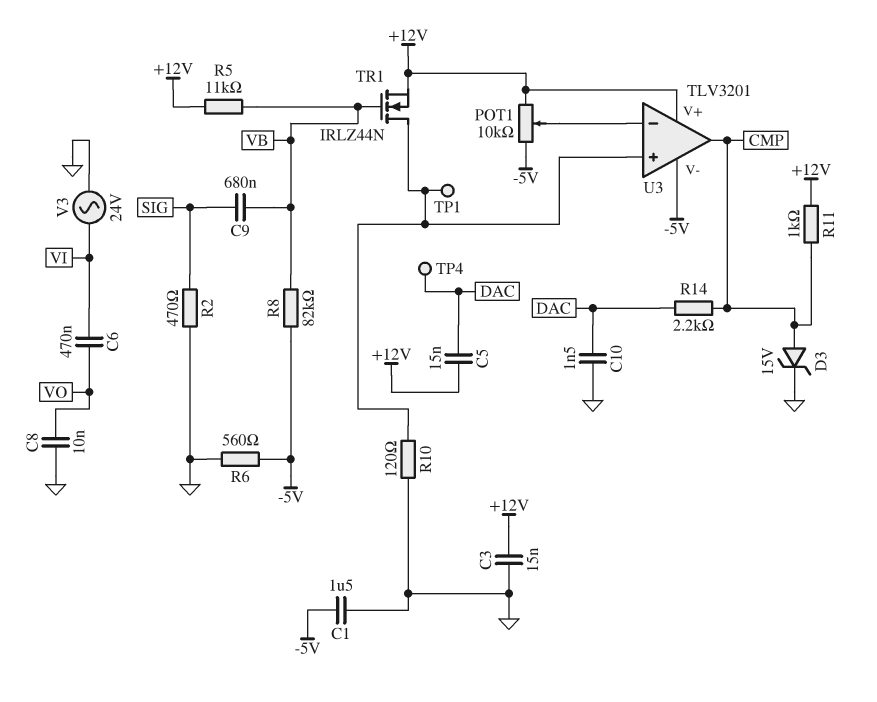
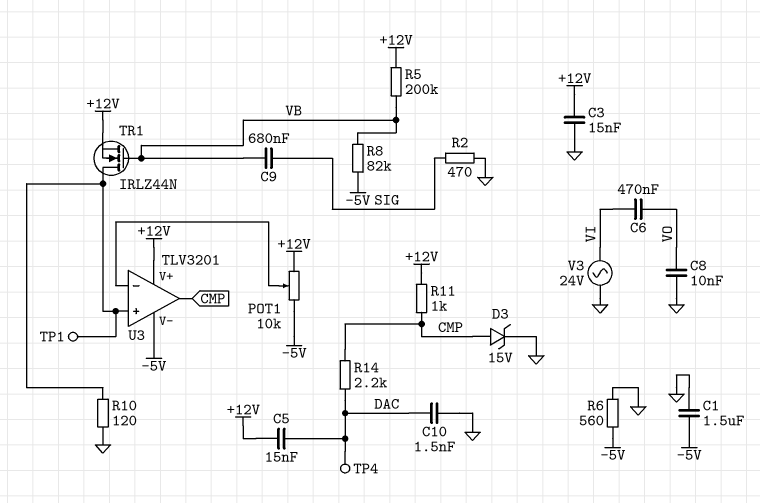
R5: 11k (+12V, VB) -> 200k (+12V, VB)

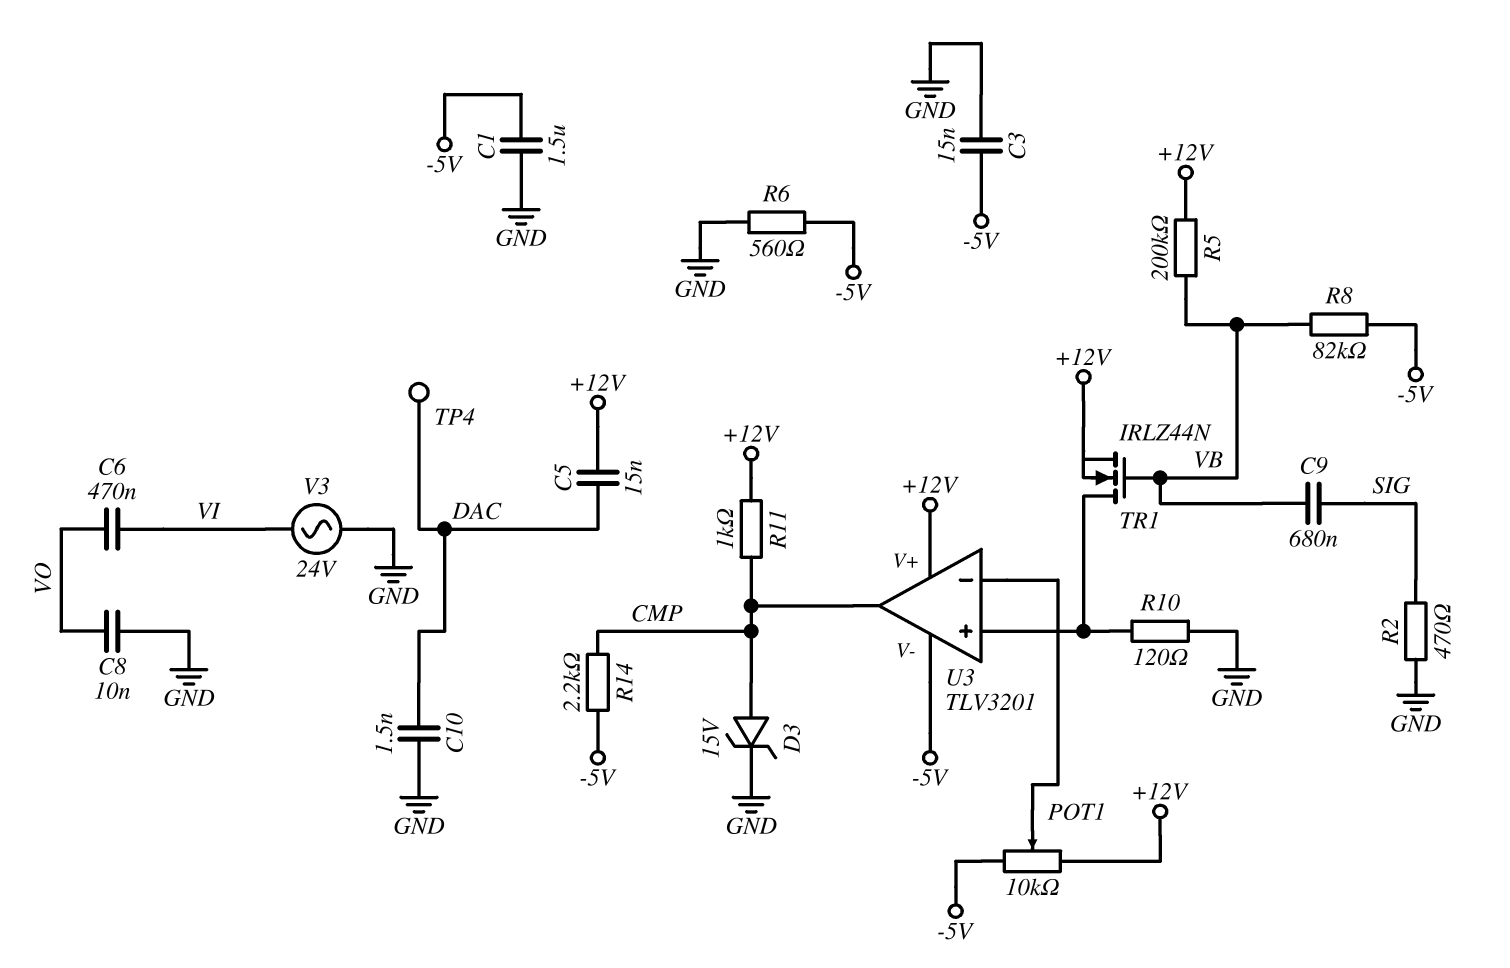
C3: 15nF (+12V, GND) -> 15nF (-5V, GND)
R14: 2.2k (CMP, DAC) -> 2.2k (-5V, CMP)
TP1: test point (U3/in+) -> none

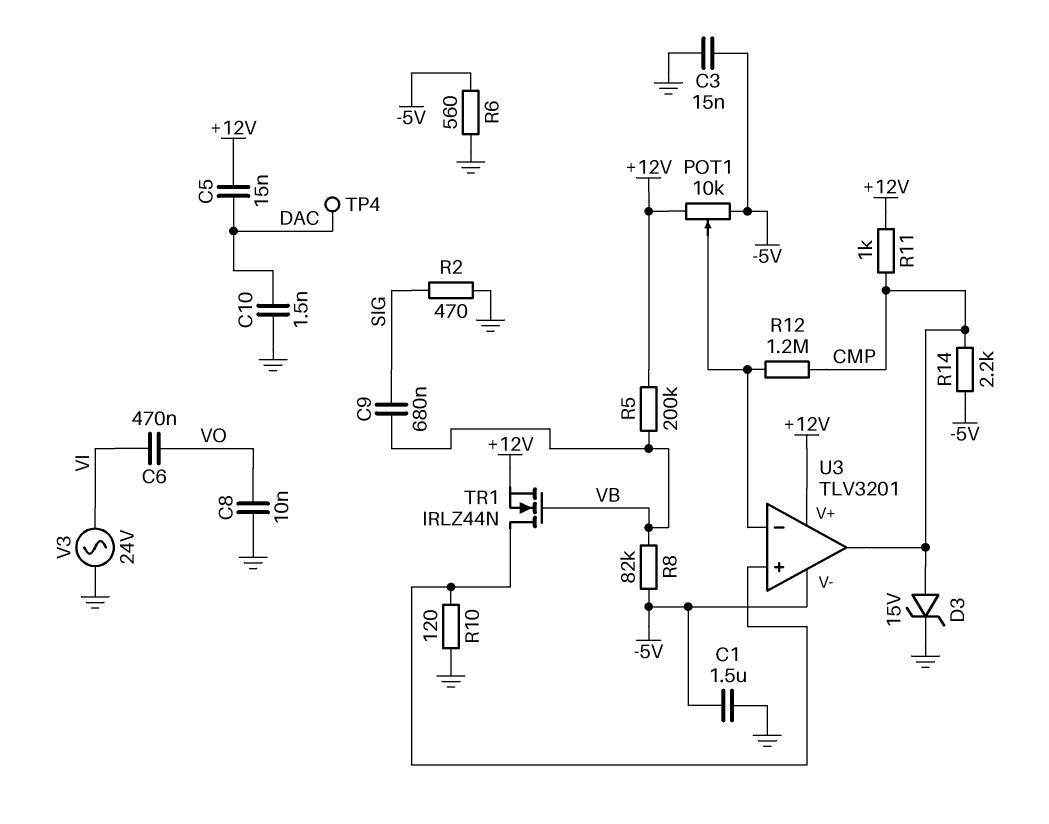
R12: none -> 1.2M (CMP, U3/in-)

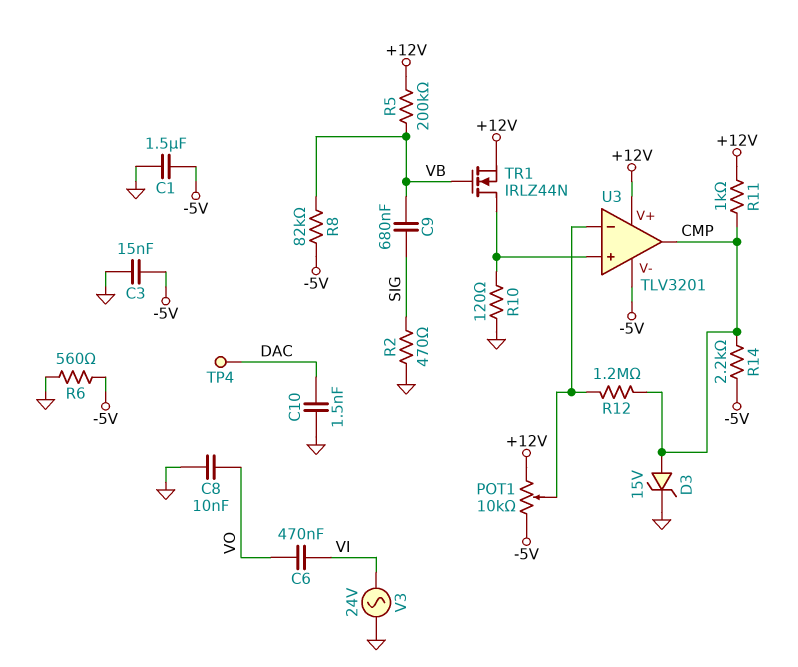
C5: 15nF (+12V, DAC) -> none

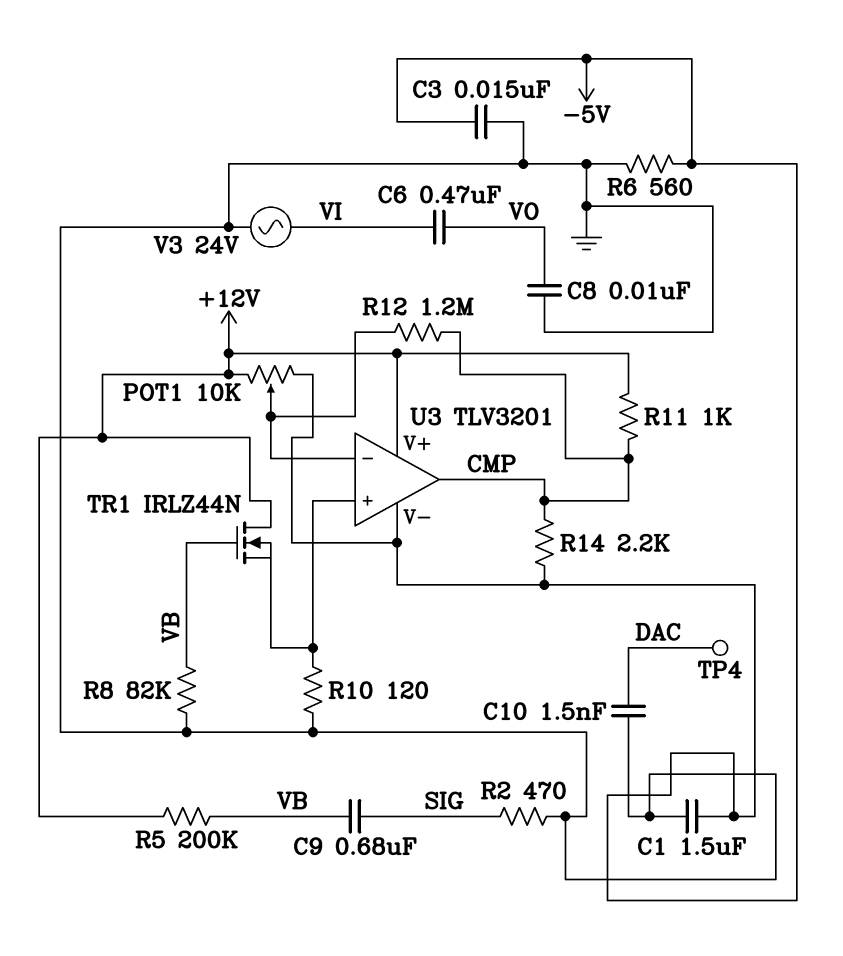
D3: zener 15V (A CMP, K GND) -> none
R8: 82k (-5V, VB) -> 82k (GND, VB)
TR1: NMOS IRLZ44N (G VB, D U3/in+, S +12V) -> NMOS IRLZ44N (G VB, D +12V, S U3/in+)

